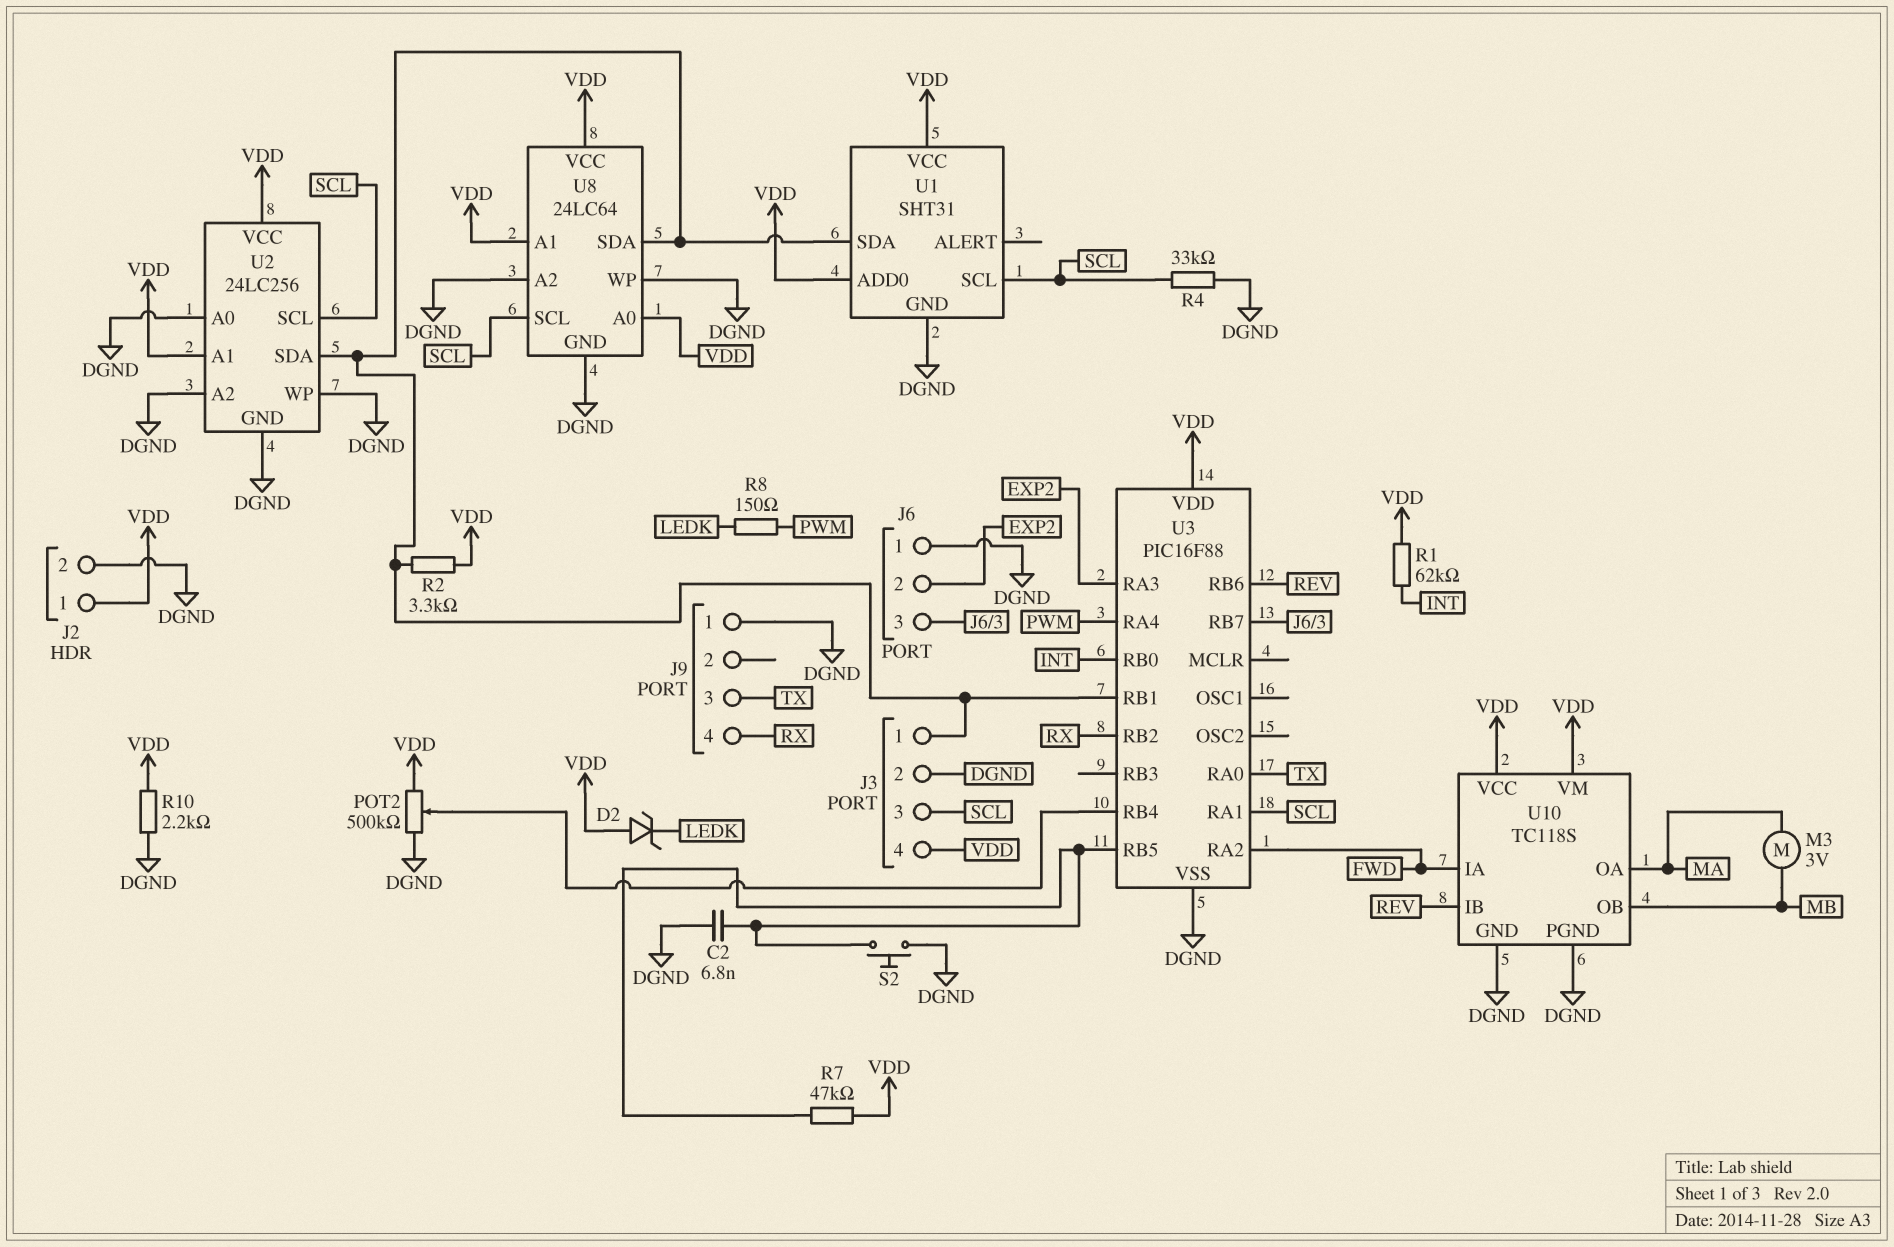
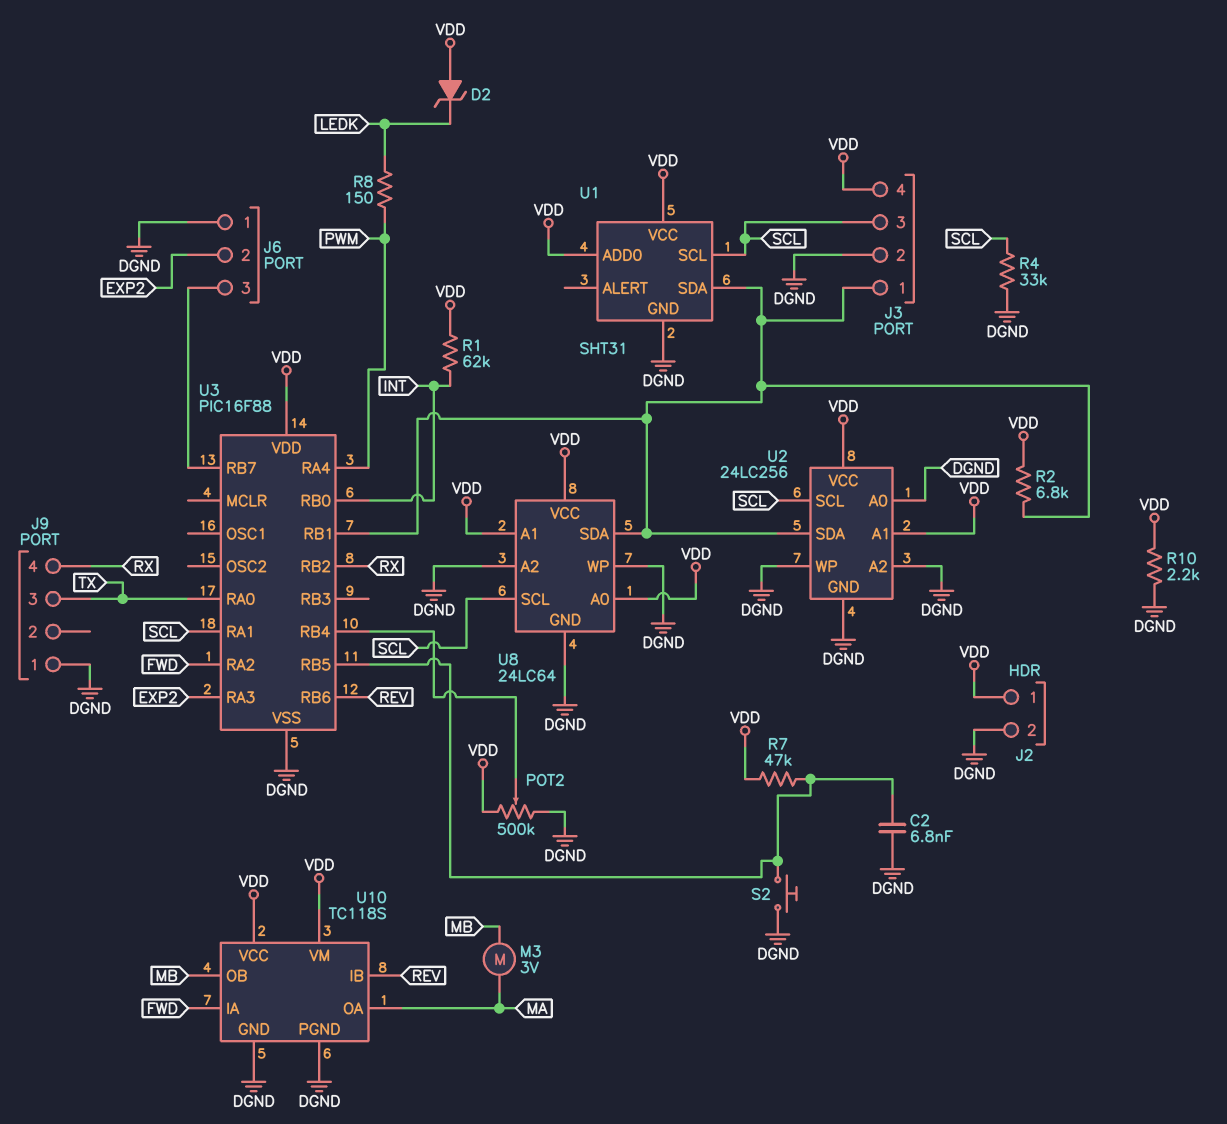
R2: 3.3k (J3/1, VDD) -> 6.8k (J3/1, VDD)

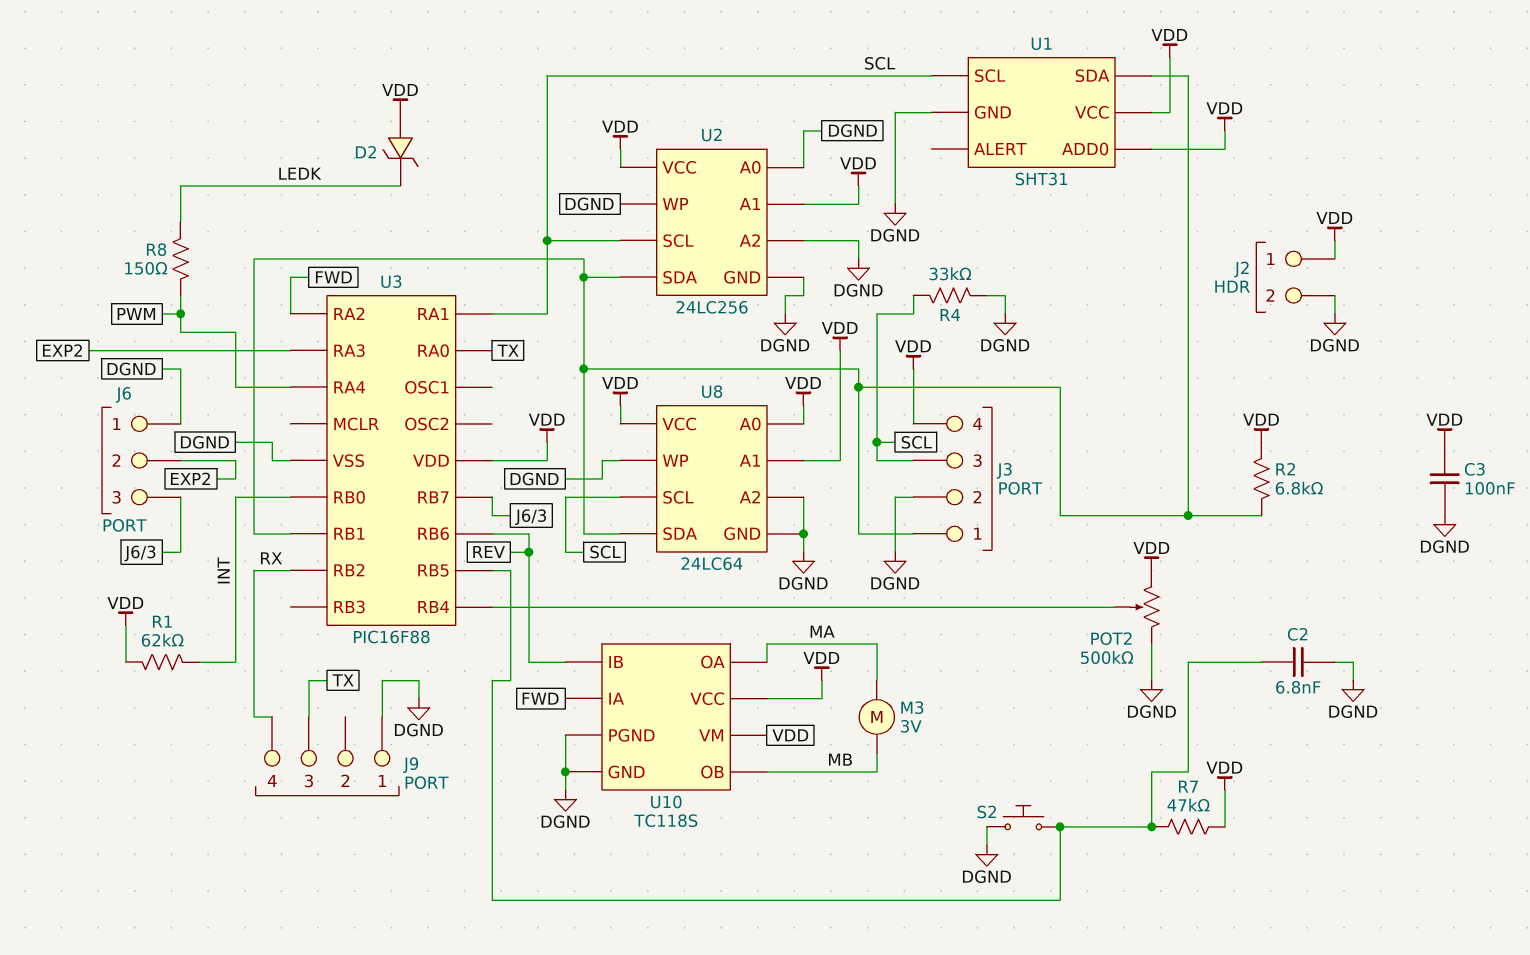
C3: none -> 100nF (DGND, VDD)
R10: 2.2k (DGND, VDD) -> none

